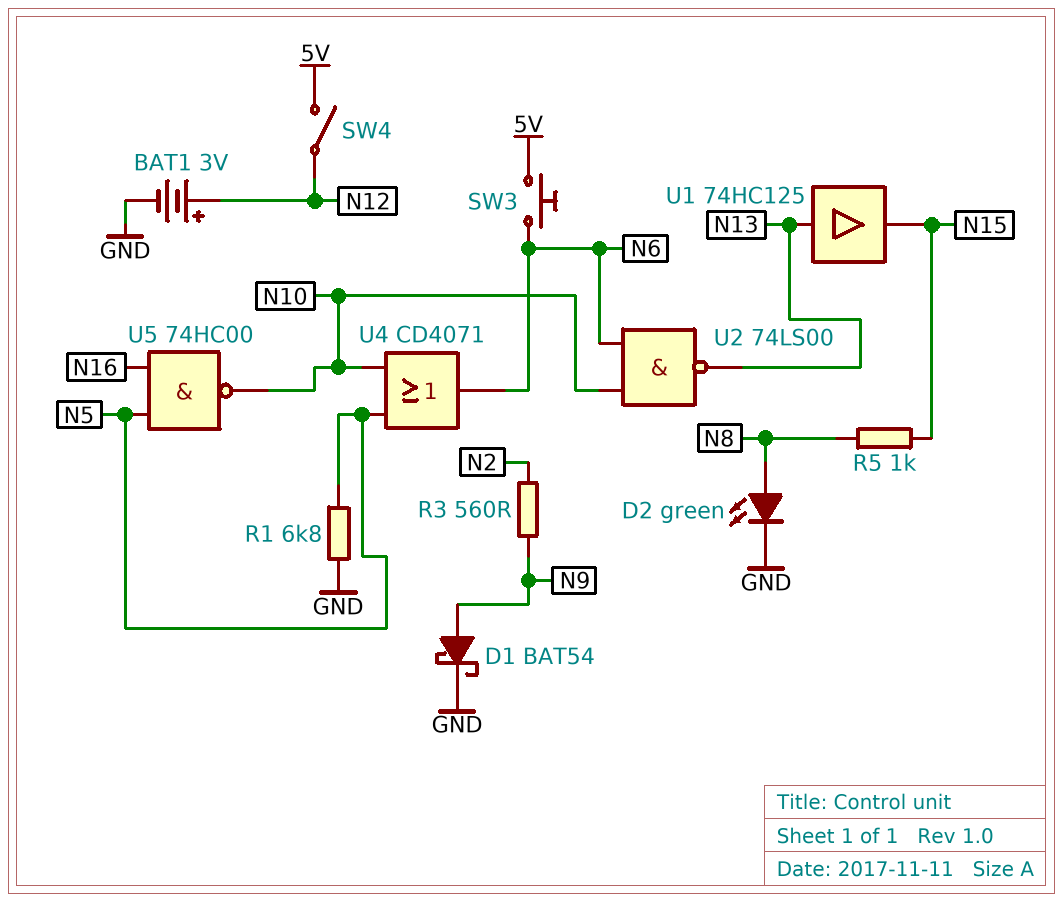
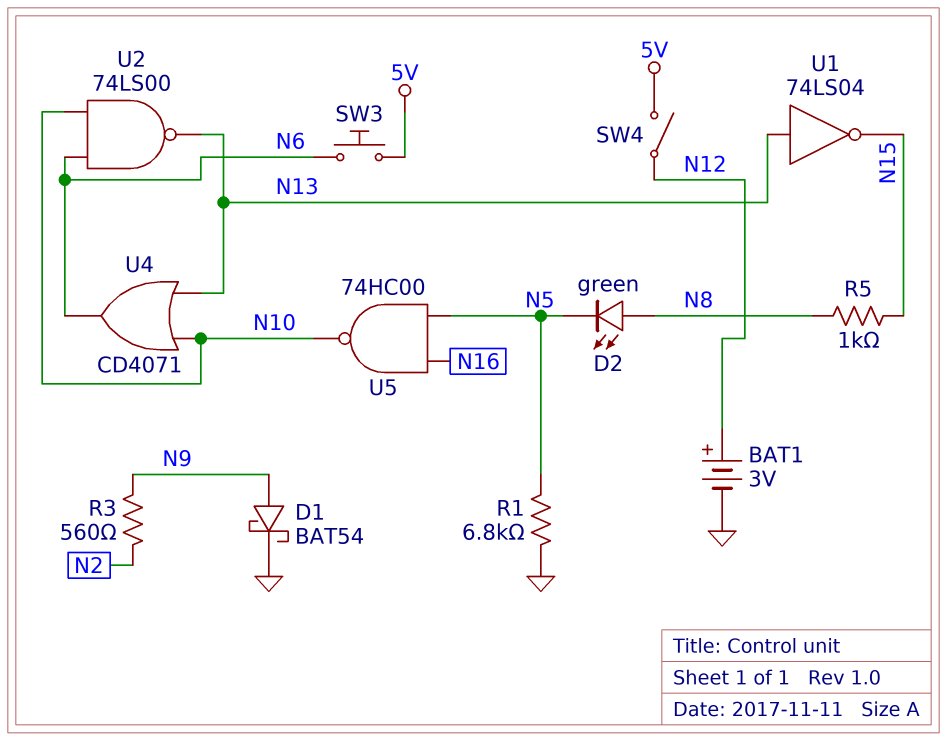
D2: LED green (A N8, K GND) -> LED green (A N8, K N5)
U1: buffer 74HC125 (in N13, out N15) -> NOT 74LS04 (in N13, out N15)
U4: OR CD4071 (in N5, in N10, out N6) -> OR CD4071 (in N10, in N13, out N6)

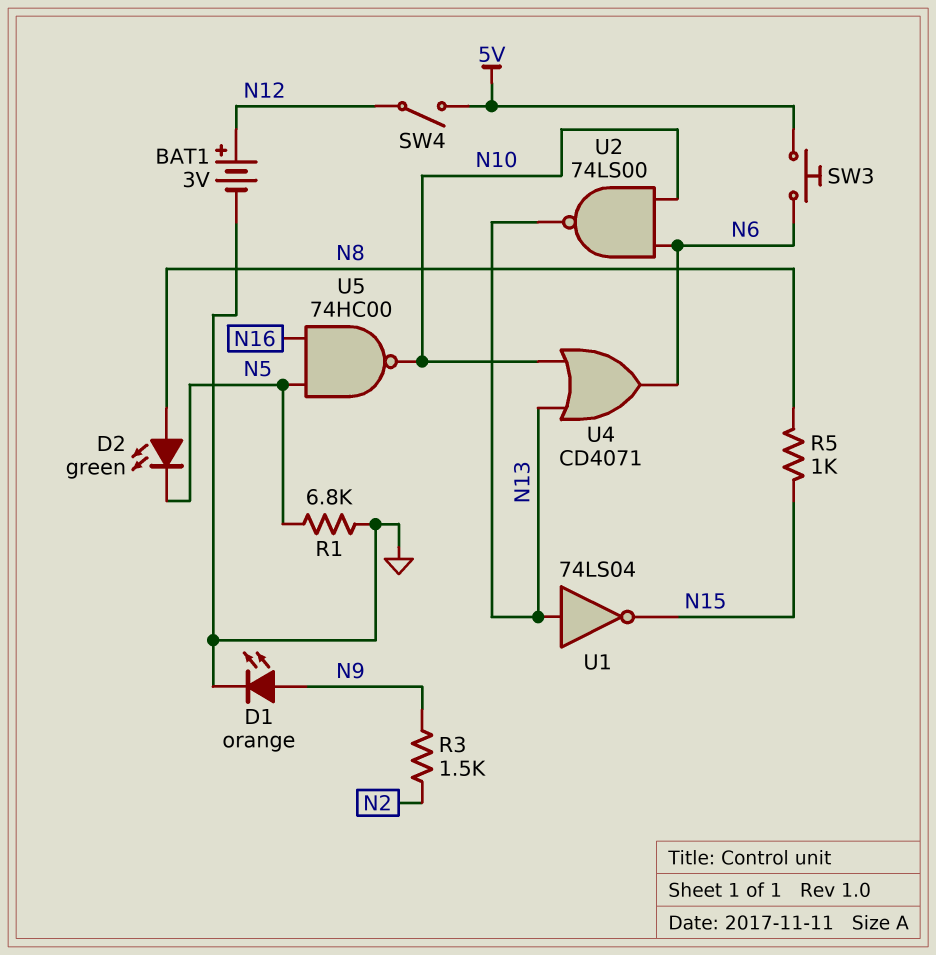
D1: schottky BAT54 (A N9, K GND) -> LED orange (A N9, K GND)
R3: 560 (N2, N9) -> 1.5k (N2, N9)

